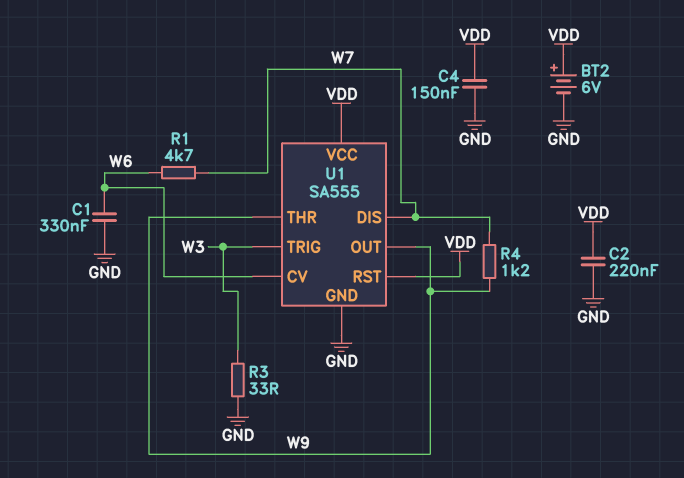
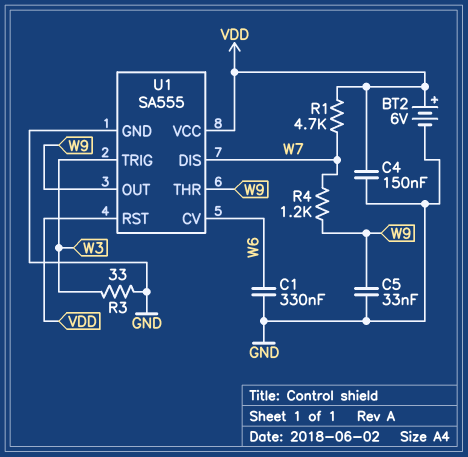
C2: 220nF (GND, VDD) -> none
C5: none -> 33nF (GND, W9)
R1: 4.7k (W6, W7) -> 4.7k (VDD, W7)

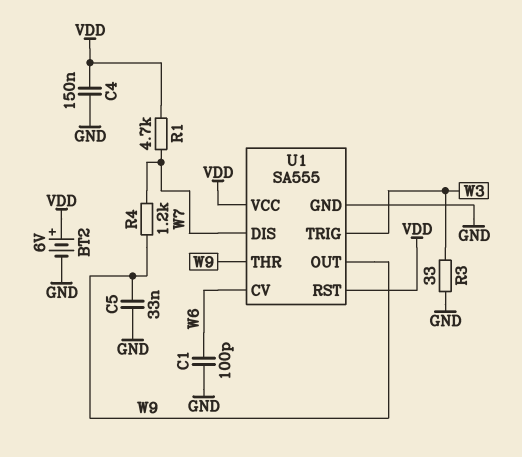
C1: 330nF (GND, W6) -> 100pF (GND, W6)

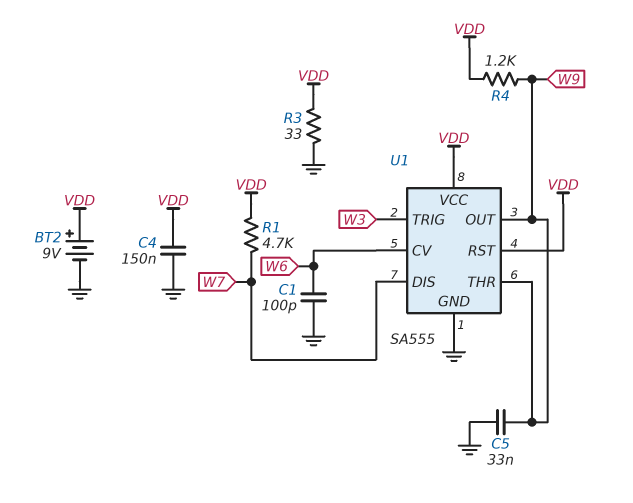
BT2: 6V (plus VDD, minus GND) -> 9V (plus VDD, minus GND)
R3: 33 (GND, W3) -> 33 (GND, VDD)
R4: 1.2k (W7, W9) -> 1.2k (VDD, W9)

